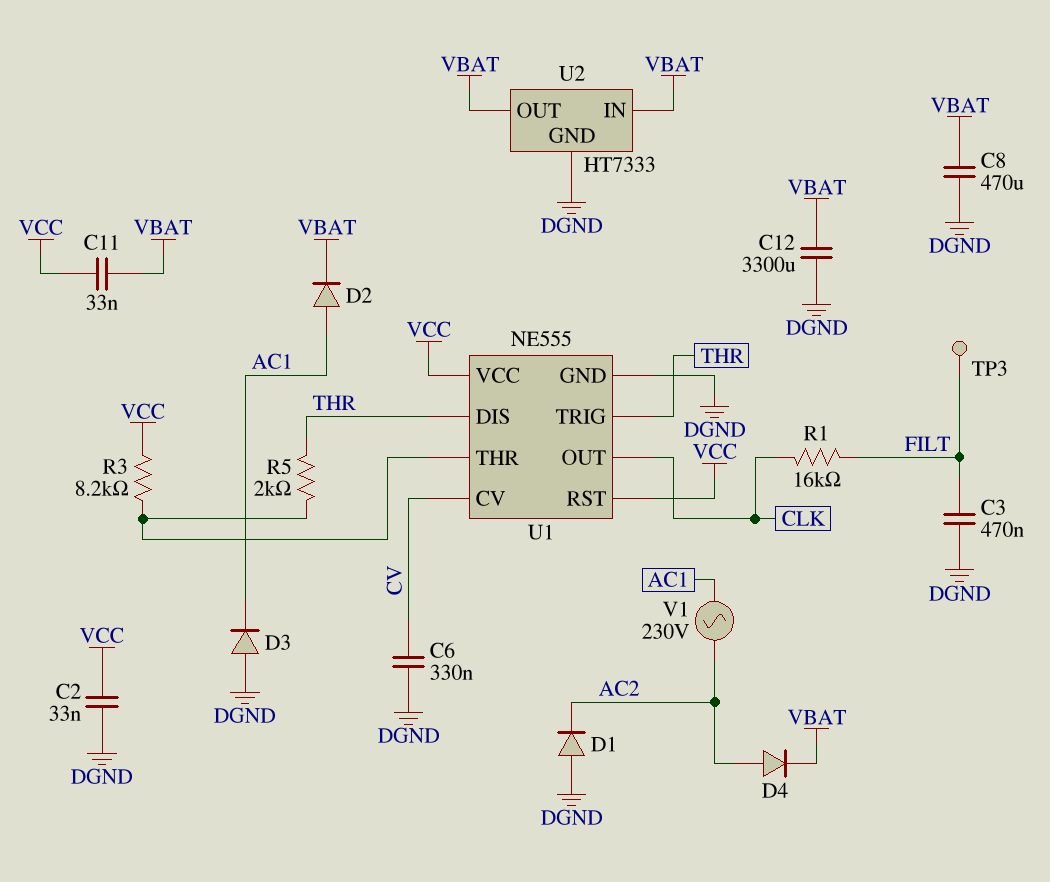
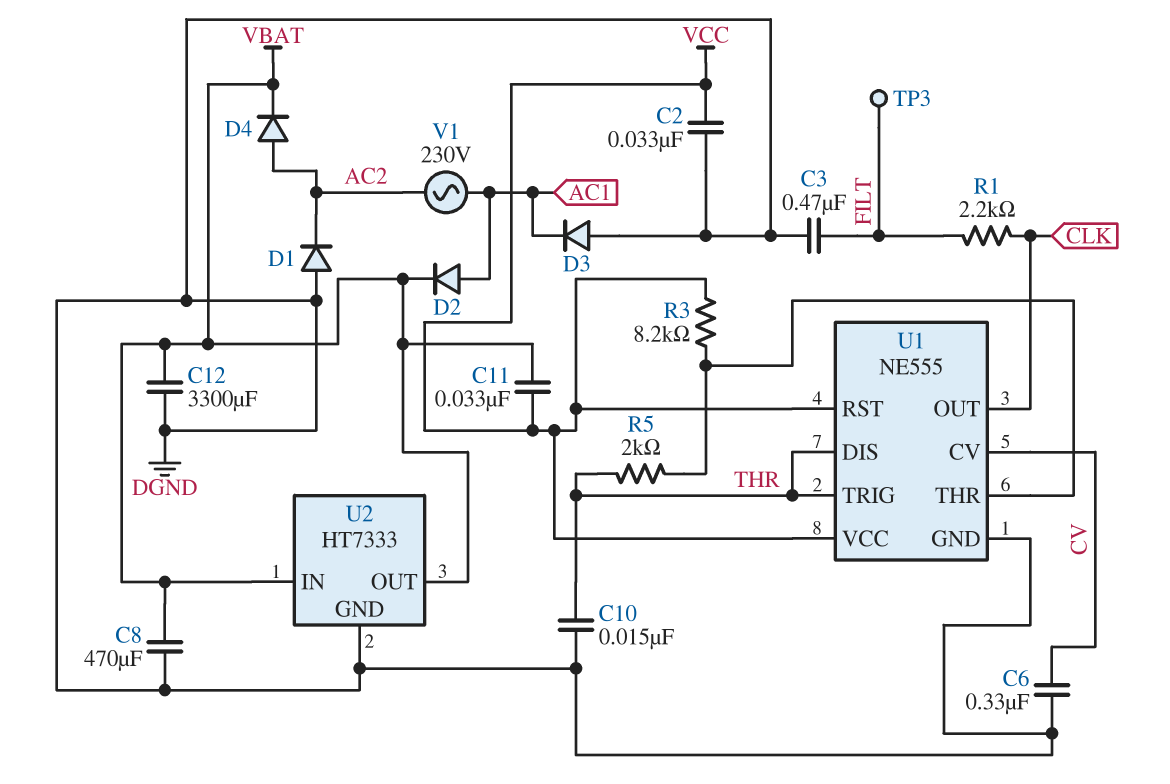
C10: none -> 15nF (DGND, THR)
R1: 16k (CLK, FILT) -> 2.2k (CLK, FILT)

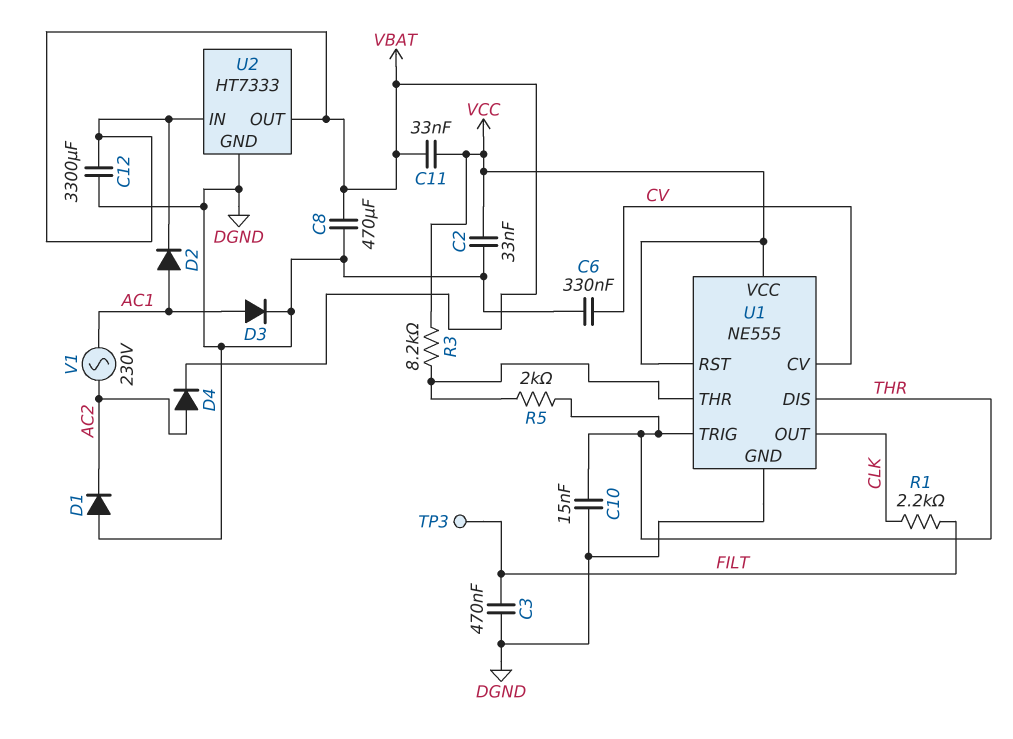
D3: diode (A DGND, K AC1) -> diode (A AC1, K DGND)

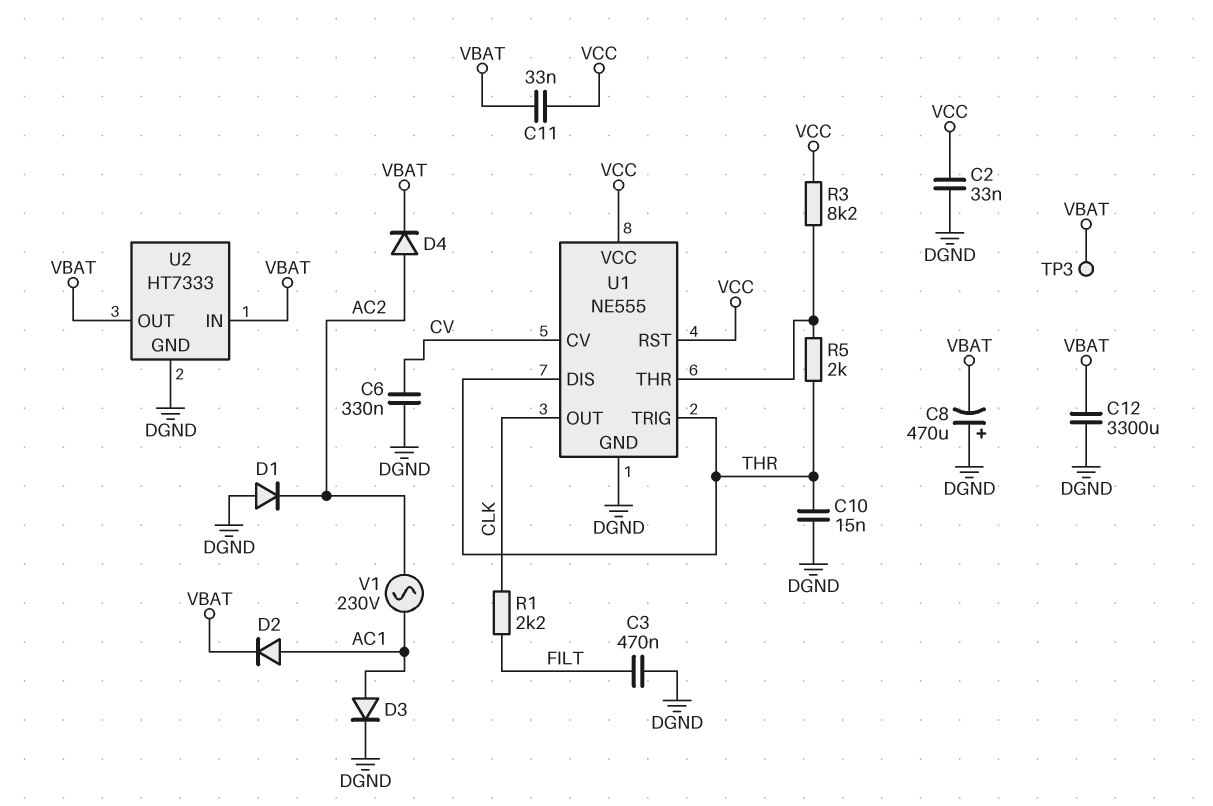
C8: 470uF (DGND, VBAT) -> 470uF (plus DGND, minus VBAT)
TP3: test point (FILT) -> test point (VBAT)

